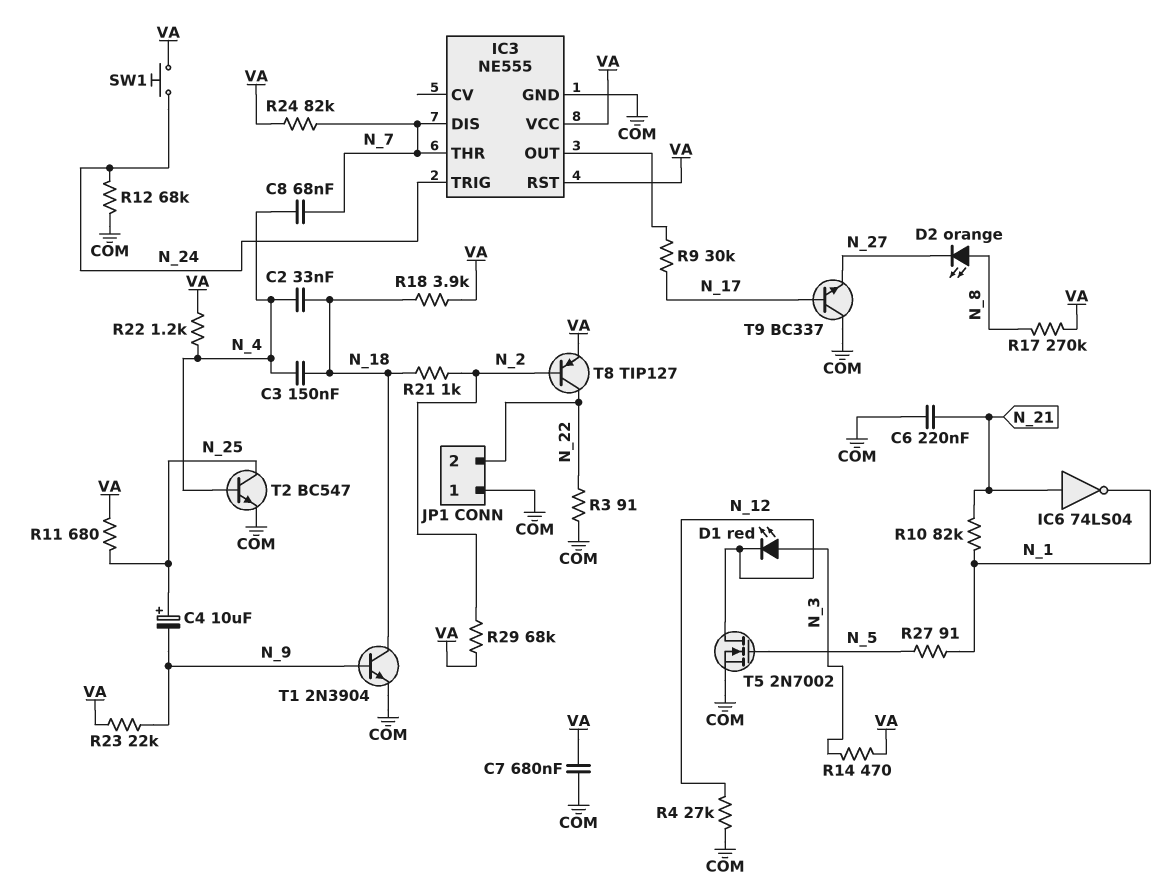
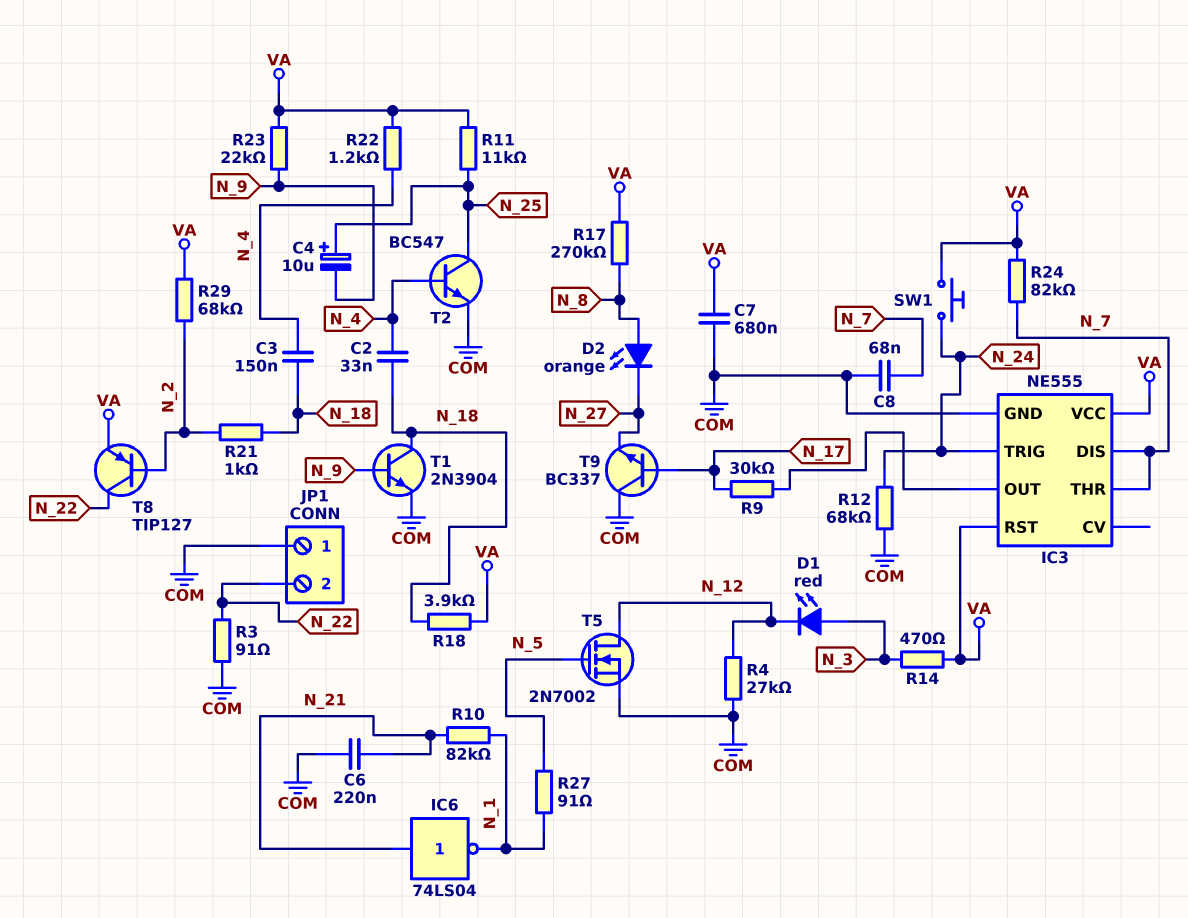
C8: 68nF (N_4, N_7) -> 68nF (COM, N_7)
R11: 680 (N_25, VA) -> 11k (N_25, VA)

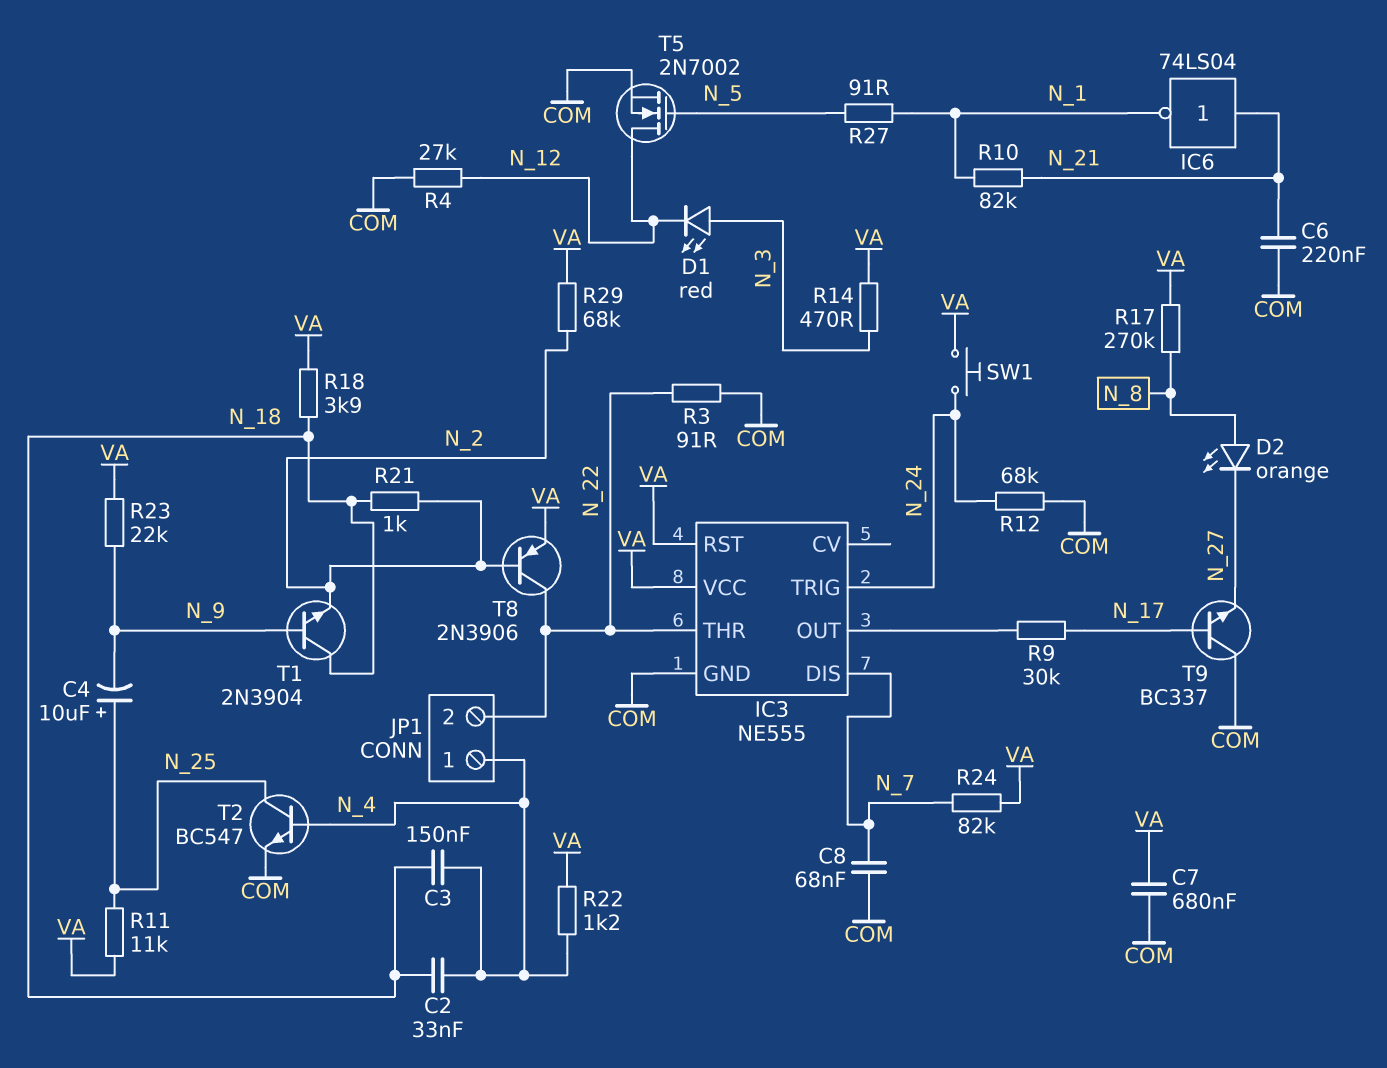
IC3 pin THR: N_7 -> N_22
JP1 pin 1: COM -> N_4
T1: NPN 2N3904 (B N_9, C N_18, E COM) -> NPN 2N3904 (B N_9, C N_18, E N_2)
T8: PNP TIP127 (B N_2, C N_22, E VA) -> PNP 2N3906 (B N_2, C N_22, E VA)

